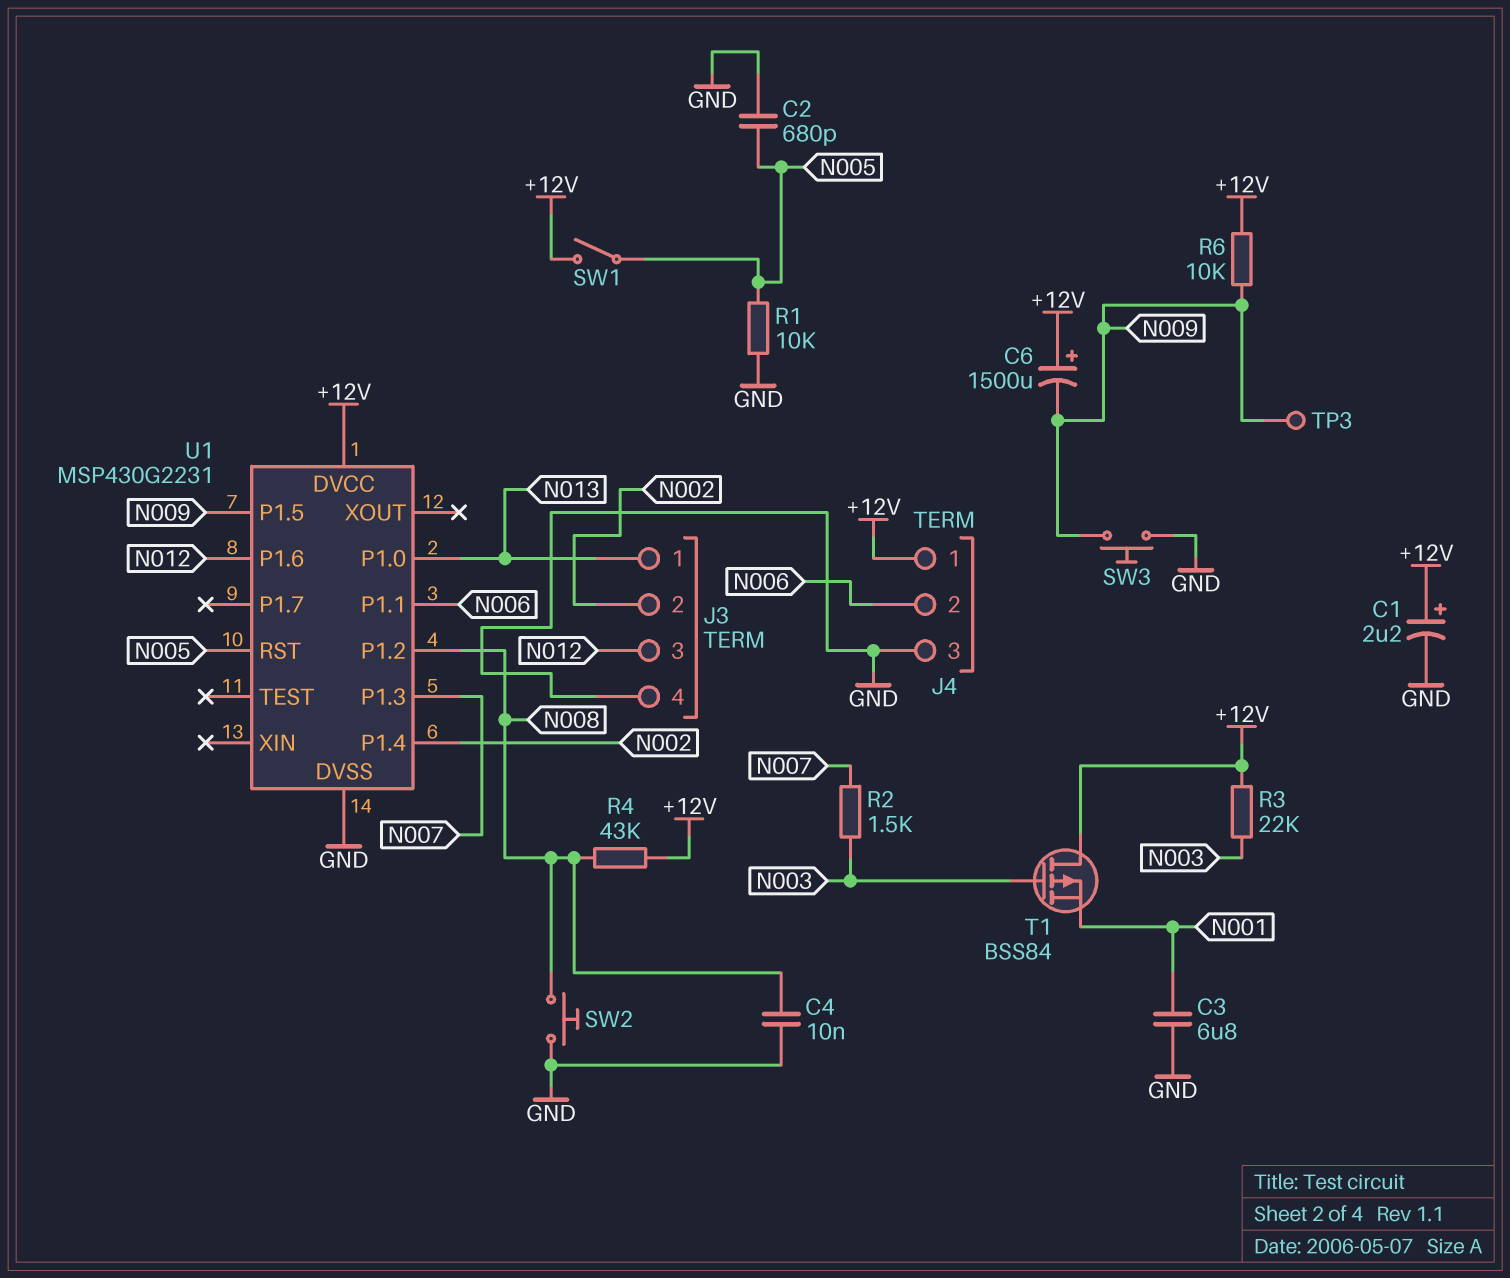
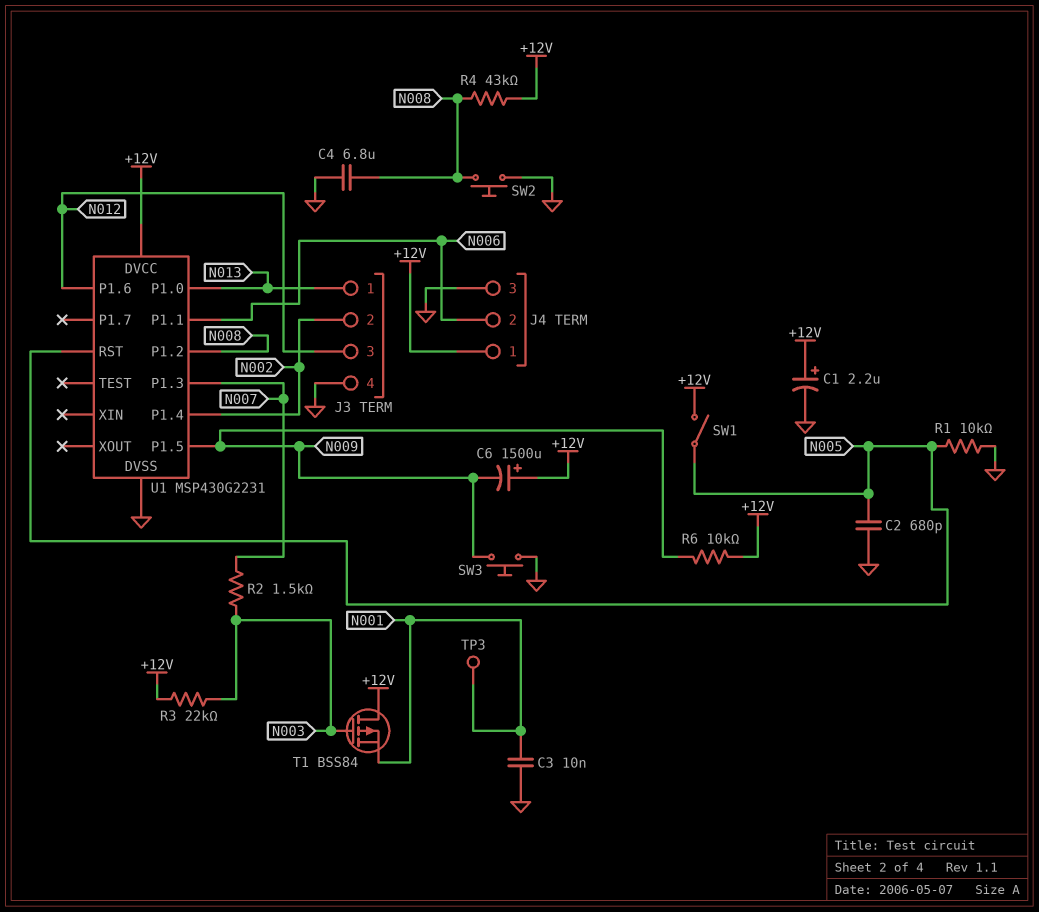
C3: 6.8uF (GND, N001) -> 10nF (GND, N001)
C4: 10nF (GND, N008) -> 6.8uF (GND, N008)
TP3: test point (N009) -> test point (N001)

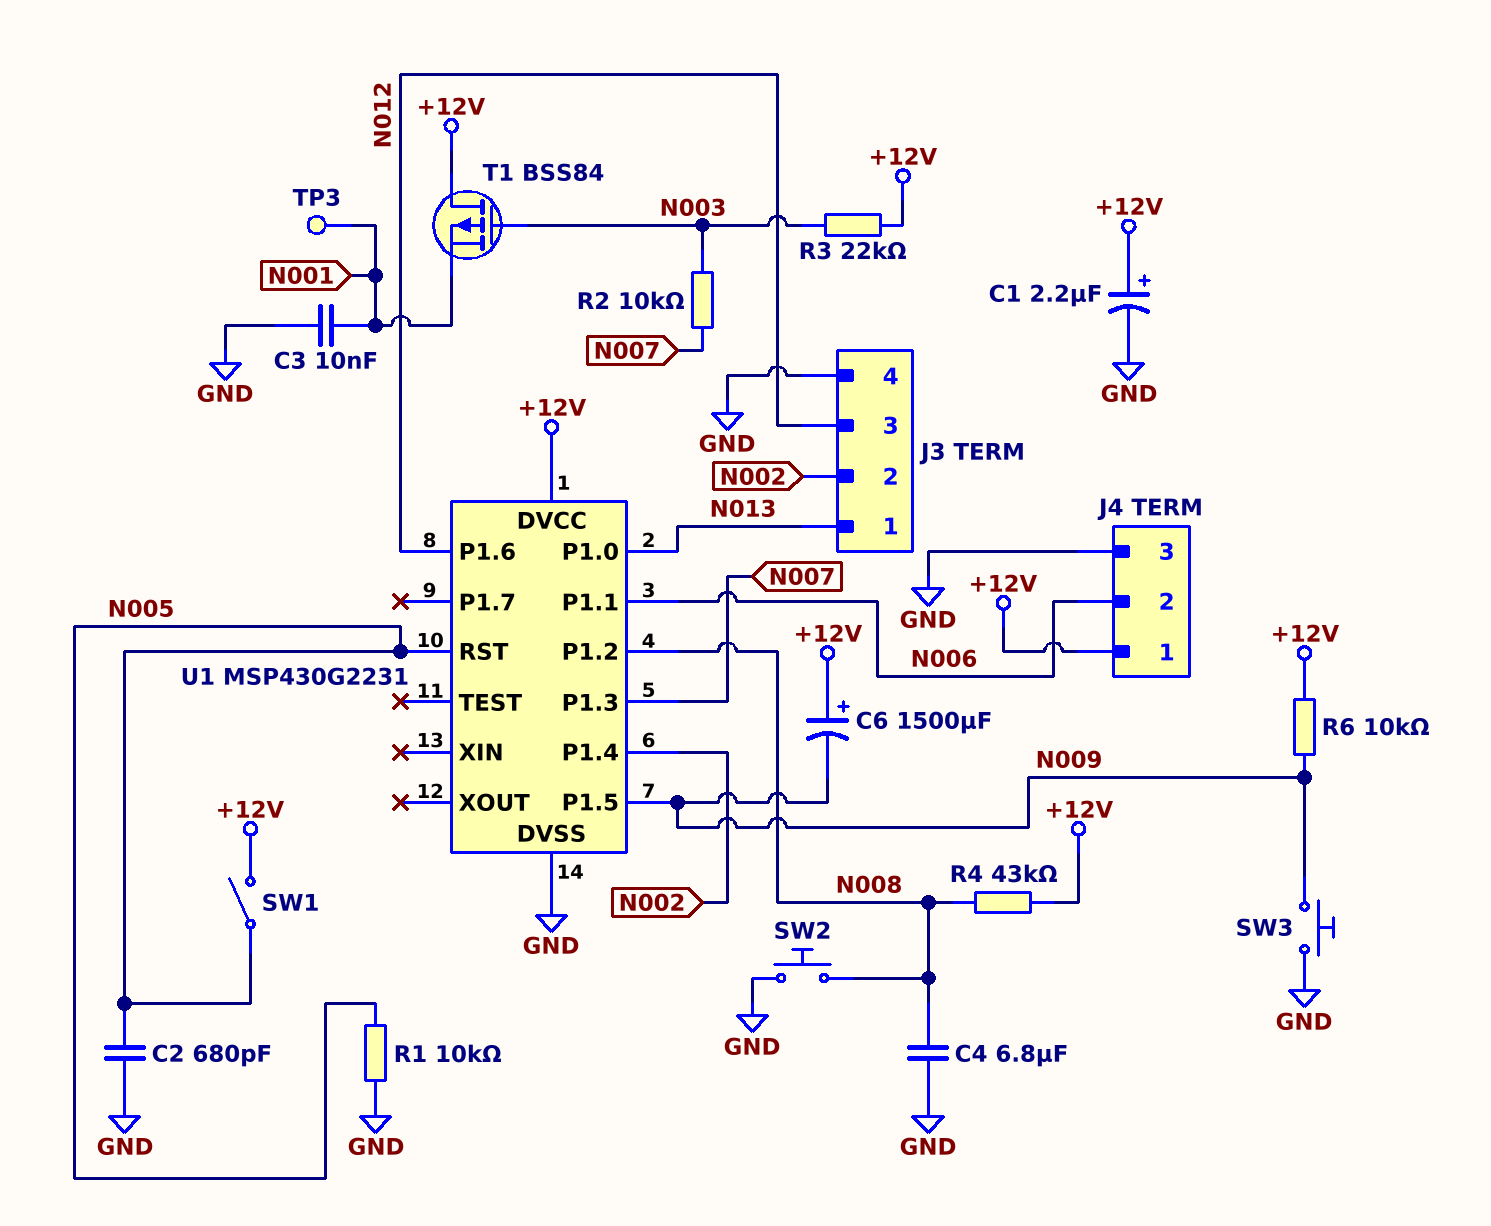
R2: 1.5k (N003, N007) -> 10k (N003, N007)

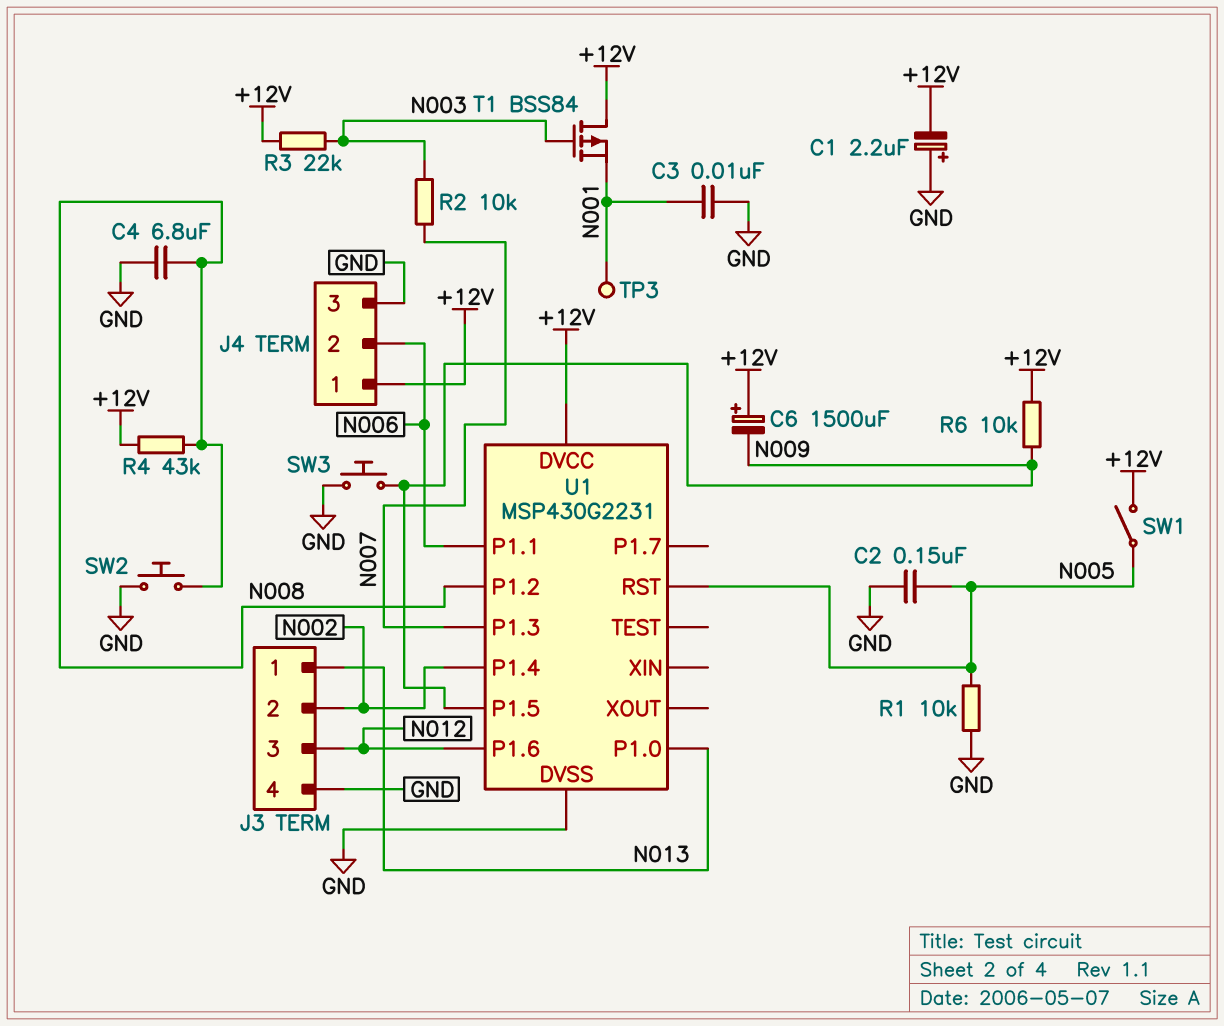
C1: 2.2uF (plus +12V, minus GND) -> 2.2uF (plus GND, minus +12V)
C2: 680pF (GND, N005) -> 150nF (GND, N005)

